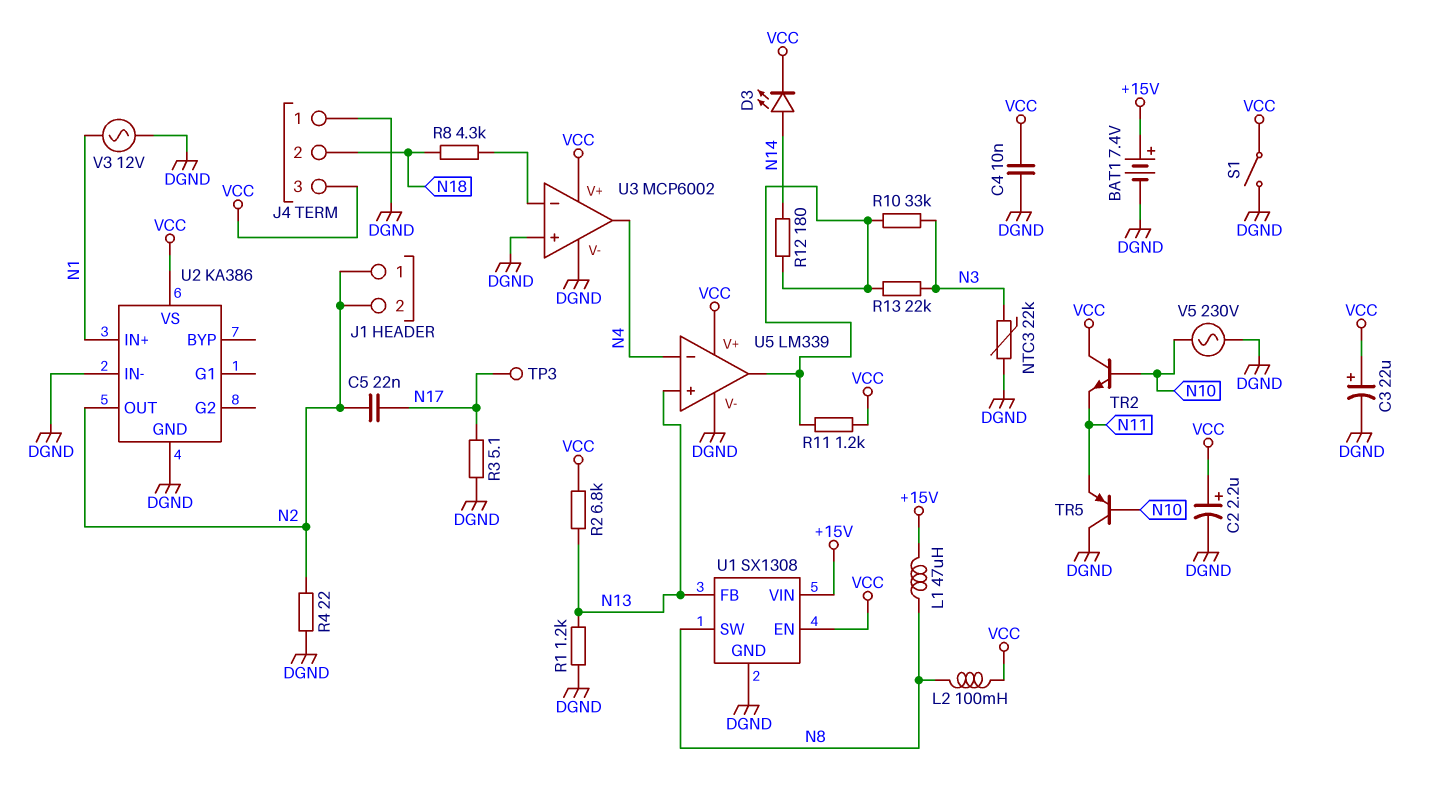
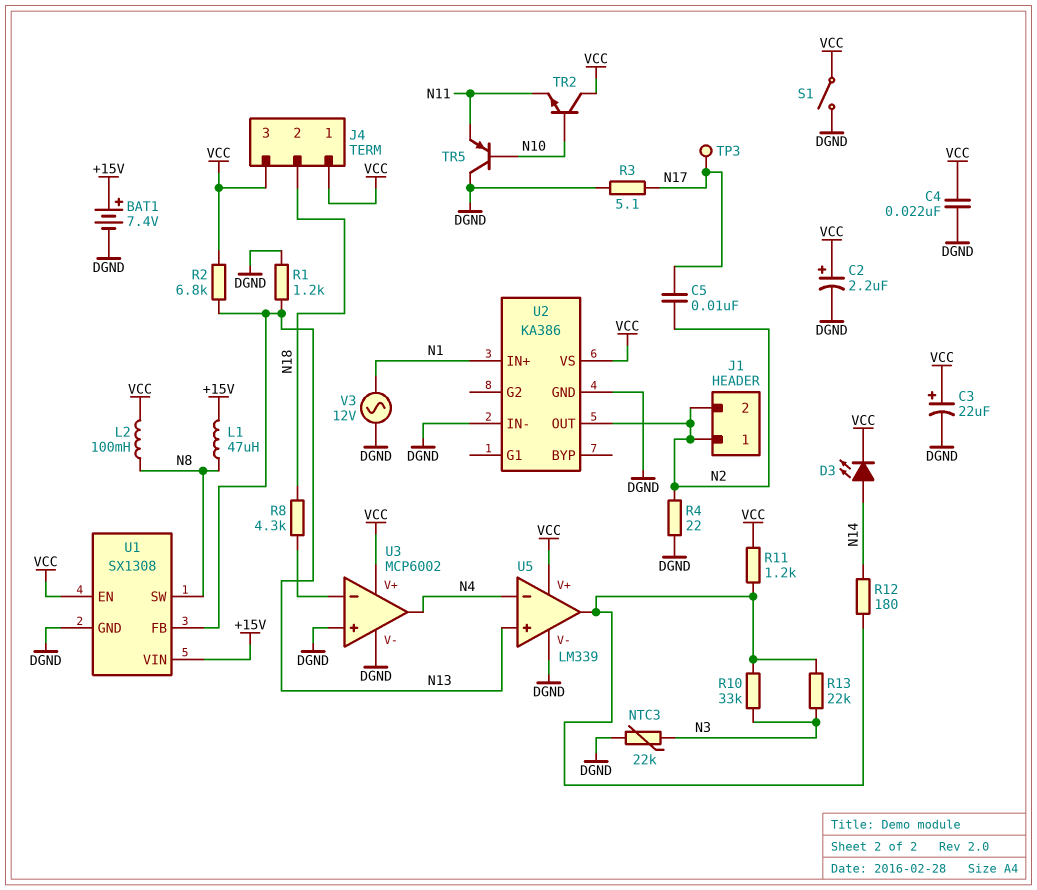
C4: 10nF (DGND, VCC) -> 22nF (DGND, VCC)
C5: 22nF (N2, N17) -> 10nF (N2, N17)
J4 pin 1: DGND -> VCC
V5: AC 230V (DGND, N10) -> none

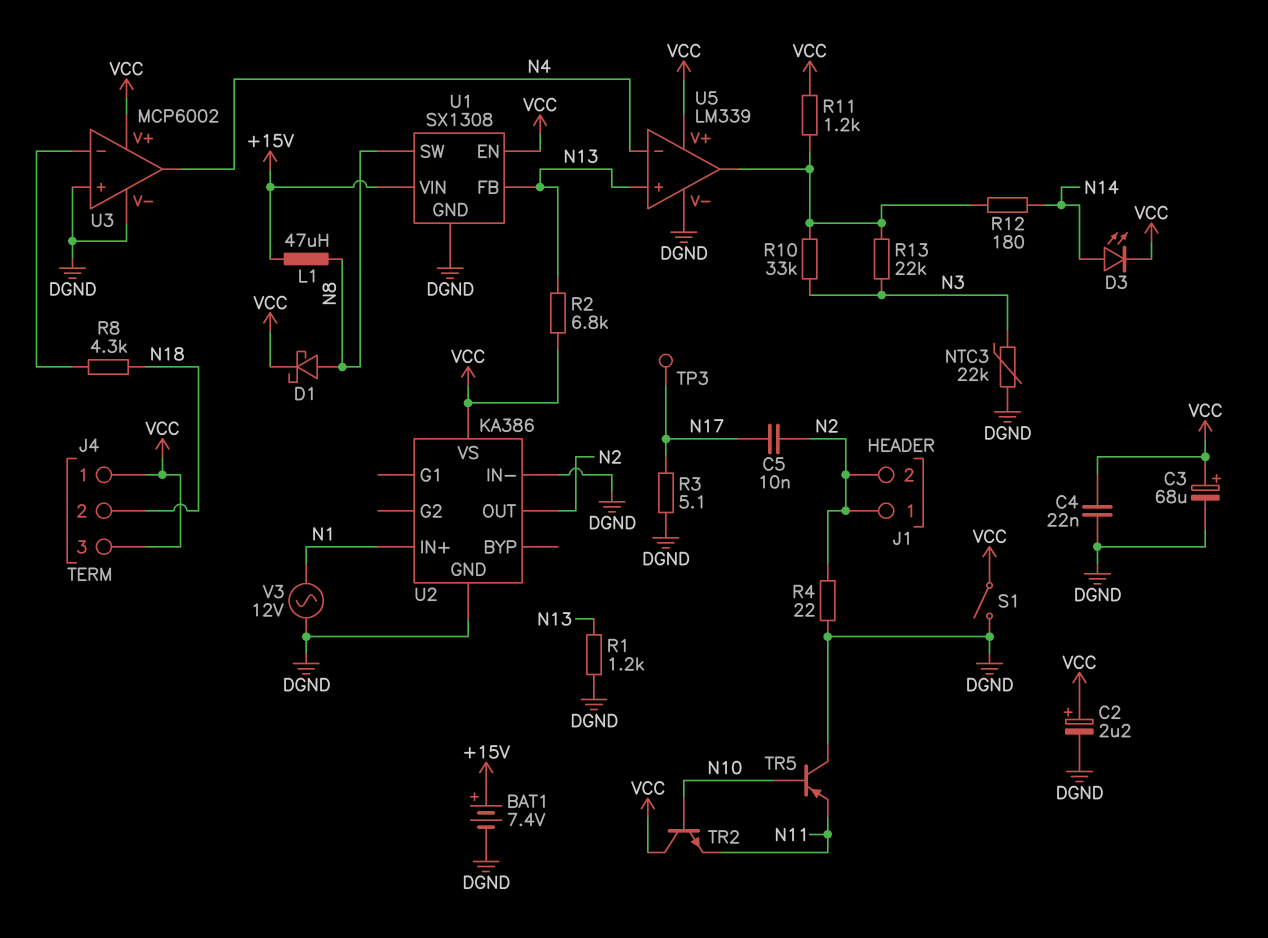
C3: 22uF (plus VCC, minus DGND) -> 68uF (plus VCC, minus DGND)
D1: none -> schottky (A N8, K VCC)
L2: 100mH (N8, VCC) -> none

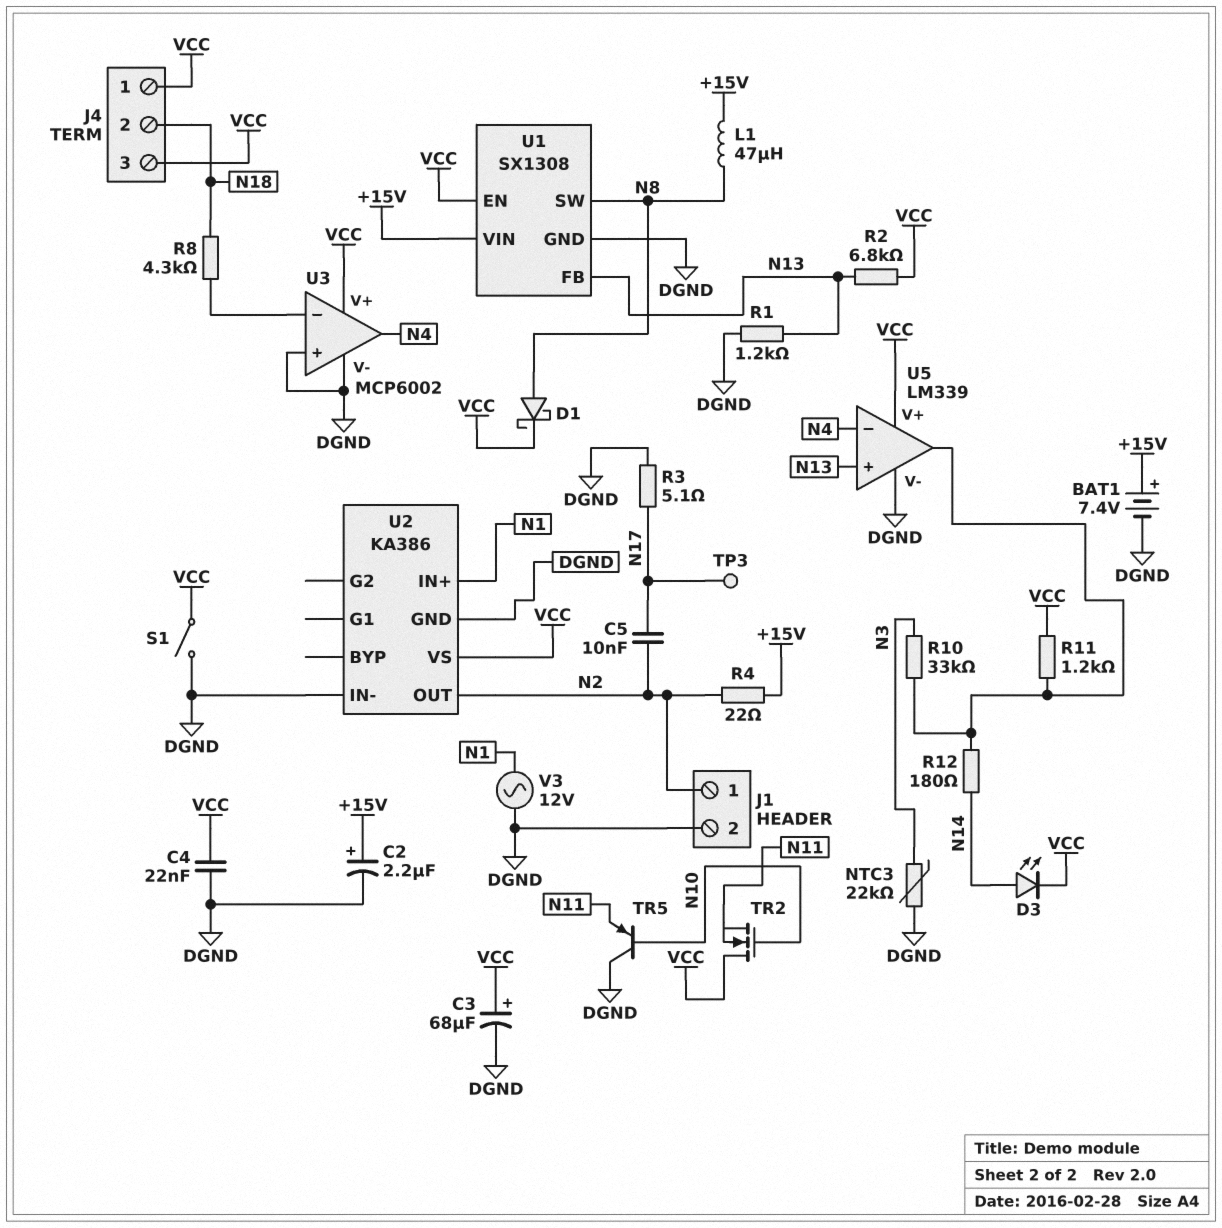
C2: 2.2uF (plus VCC, minus DGND) -> 2.2uF (plus +15V, minus DGND)
J1 pin 2: N2 -> DGND
R4: 22 (DGND, N2) -> 22 (+15V, N2)
R13: 22k (N3, U5/out) -> none
TR2: NPN (B N10, C VCC, E N11) -> NMOS (G N10, D VCC, S N11)

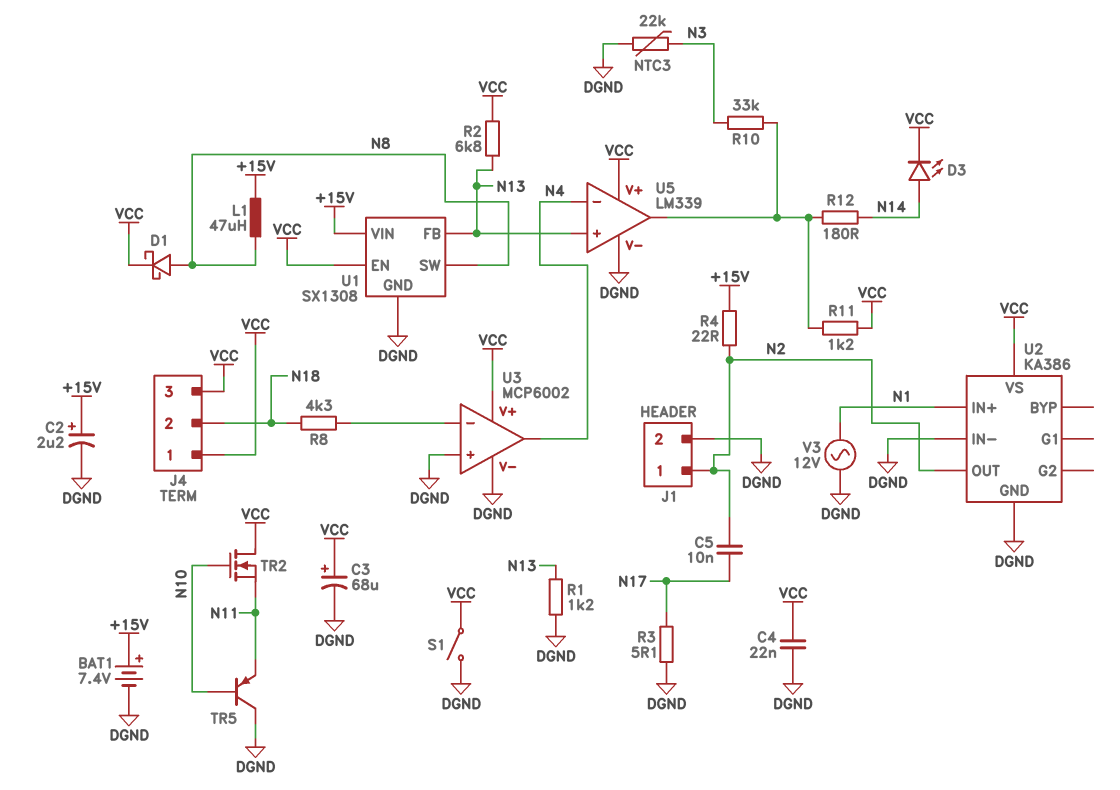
TP3: test point (N17) -> none

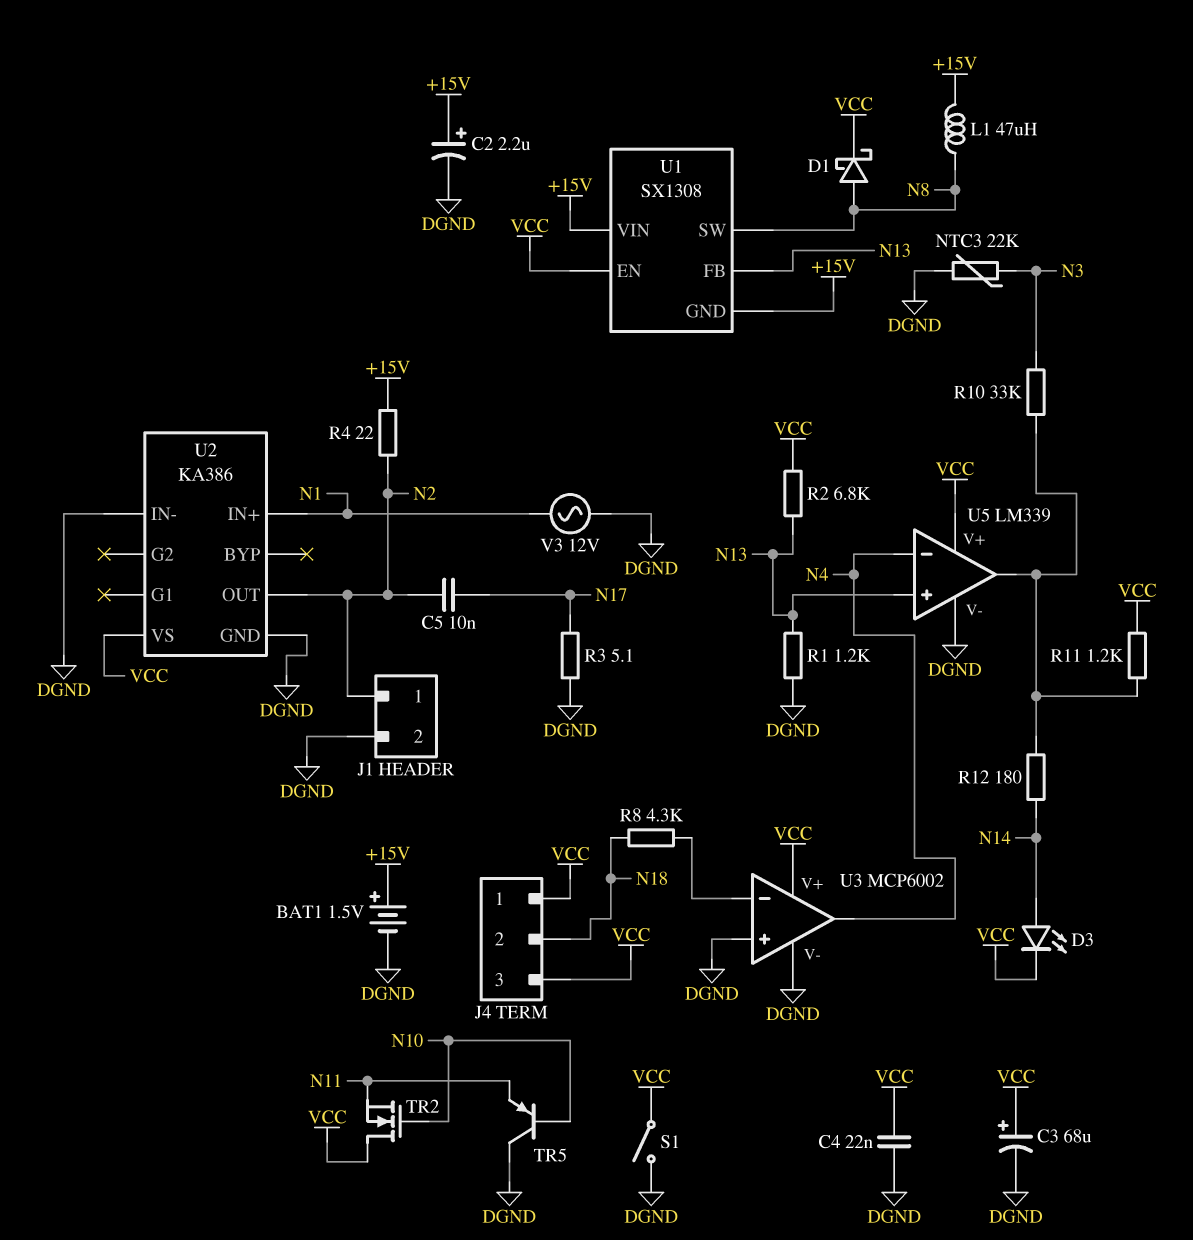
BAT1: 7.4V (plus +15V, minus DGND) -> 1.5V (plus +15V, minus DGND)
U1 pin GND: DGND -> +15V

